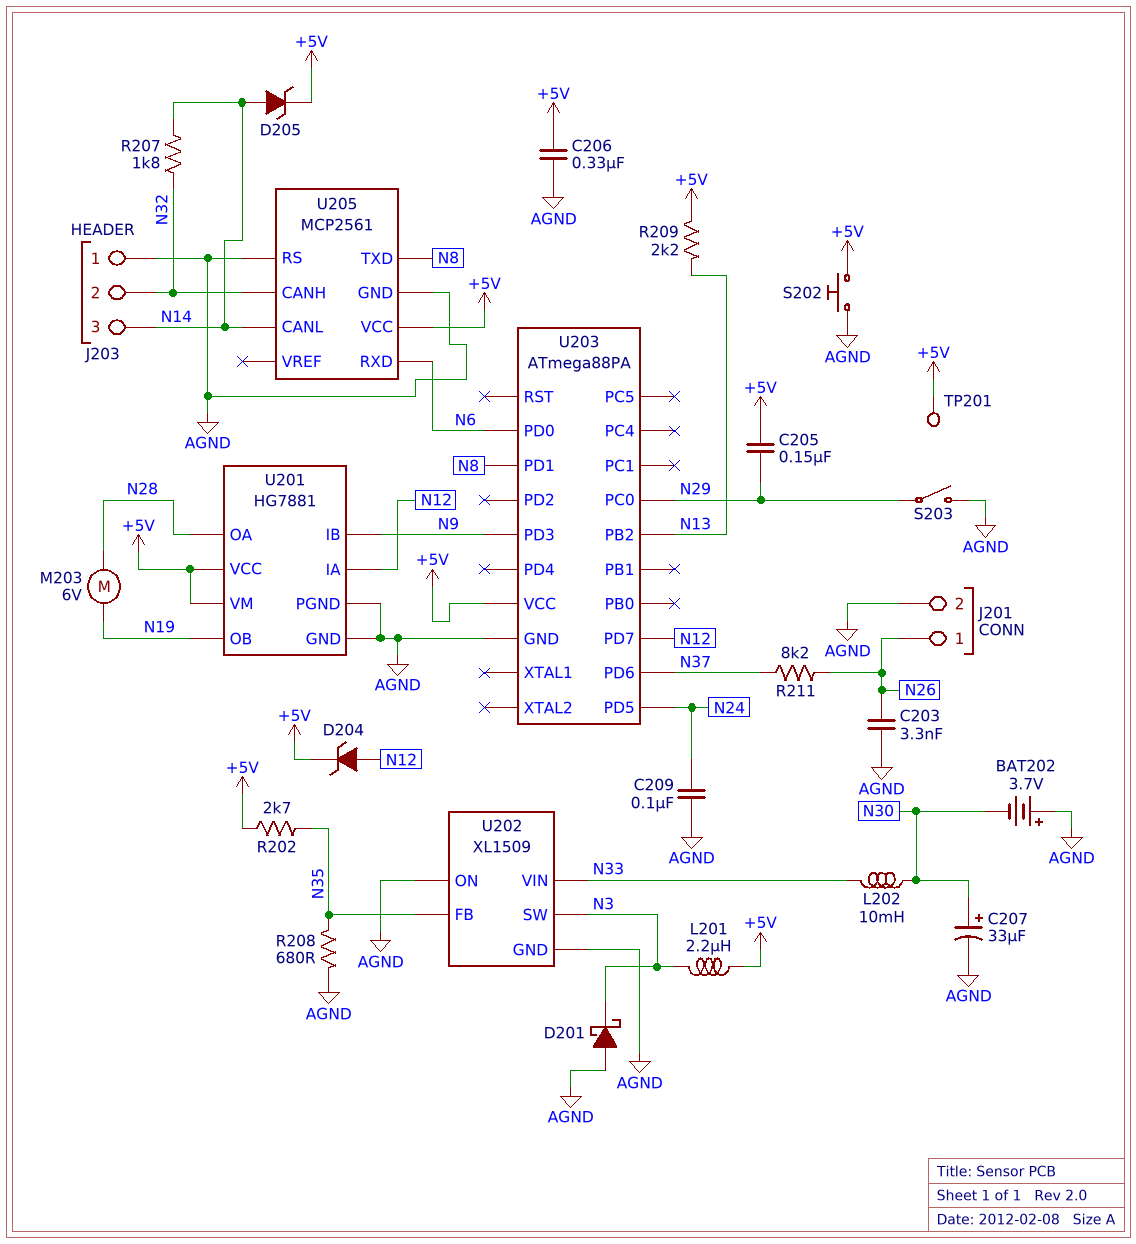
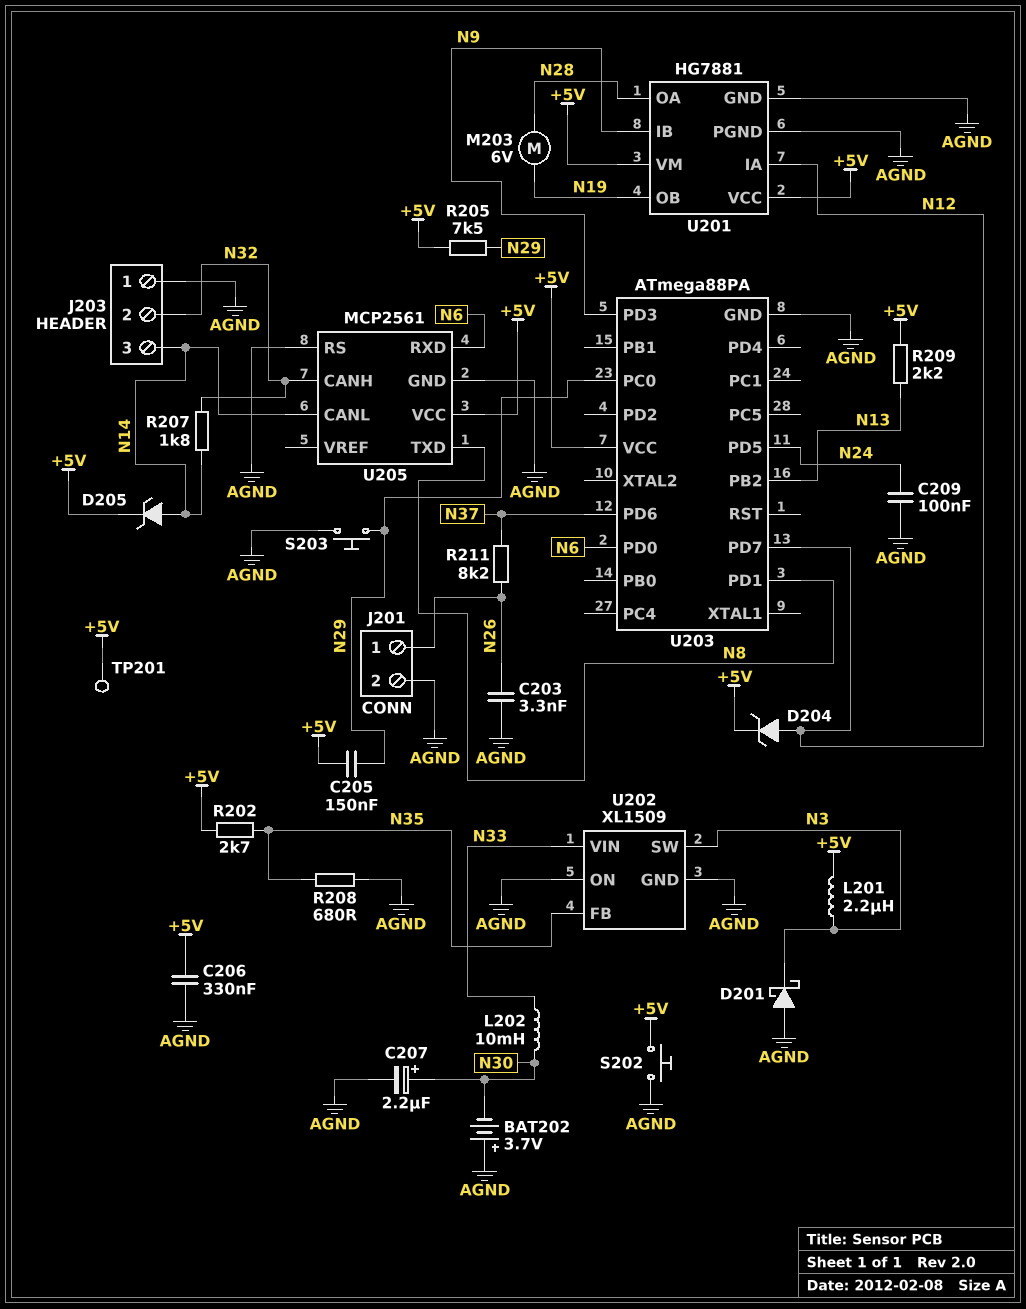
C207: 33uF (plus N30, minus AGND) -> 2.2uF (plus N30, minus AGND)
R205: none -> 7.5k (+5V, N29)
S203: switch (AGND, N29) -> button (AGND, N29)

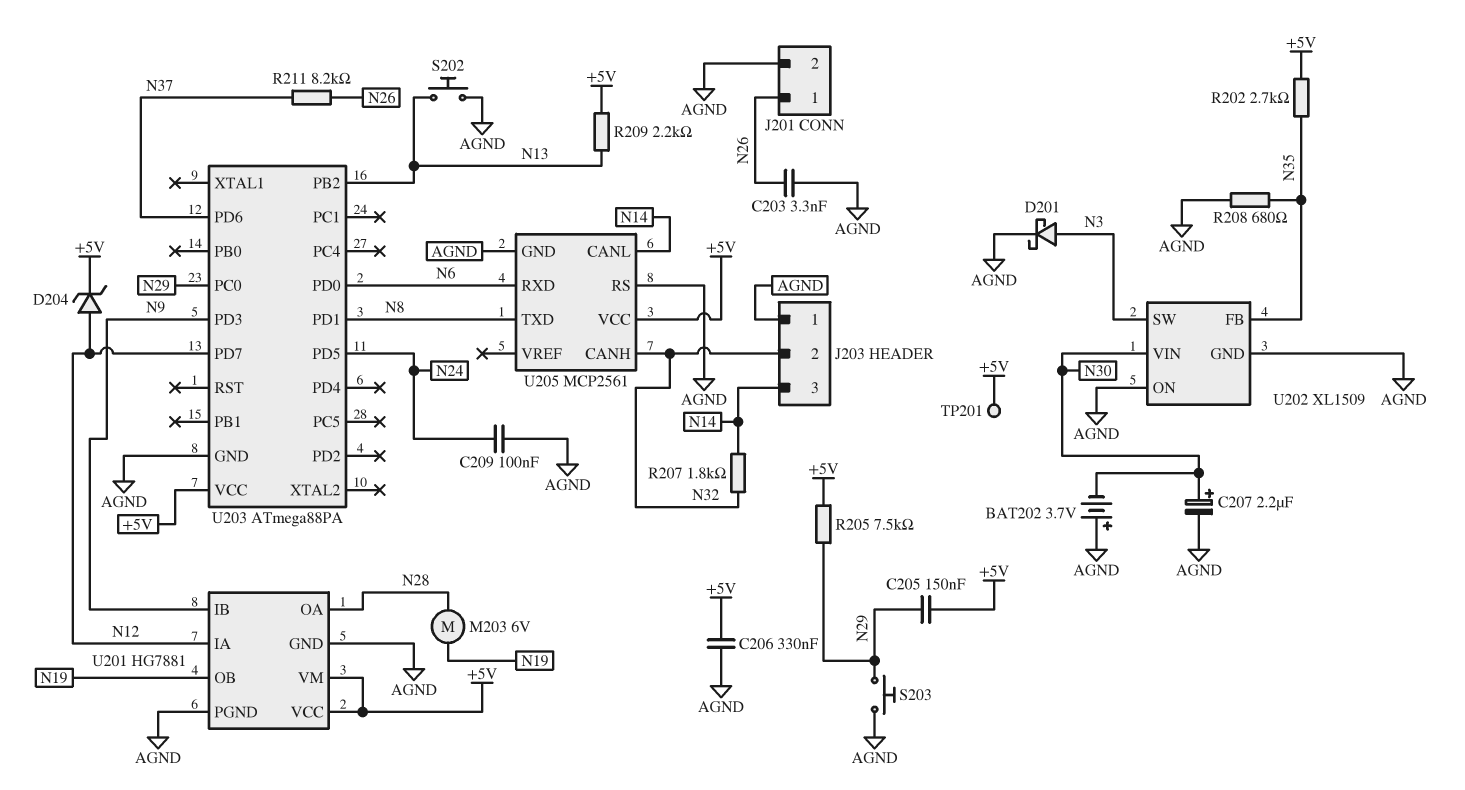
D201: schottky (A AGND, K N3) -> schottky (A N3, K AGND)
D205: zener (A N14, K +5V) -> none
L201: 2.2uH (+5V, N3) -> none
L202: 10mH (N30, N33) -> none
S202: button (+5V, AGND) -> button (AGND, N13)
U202 pin VIN: N33 -> N30

